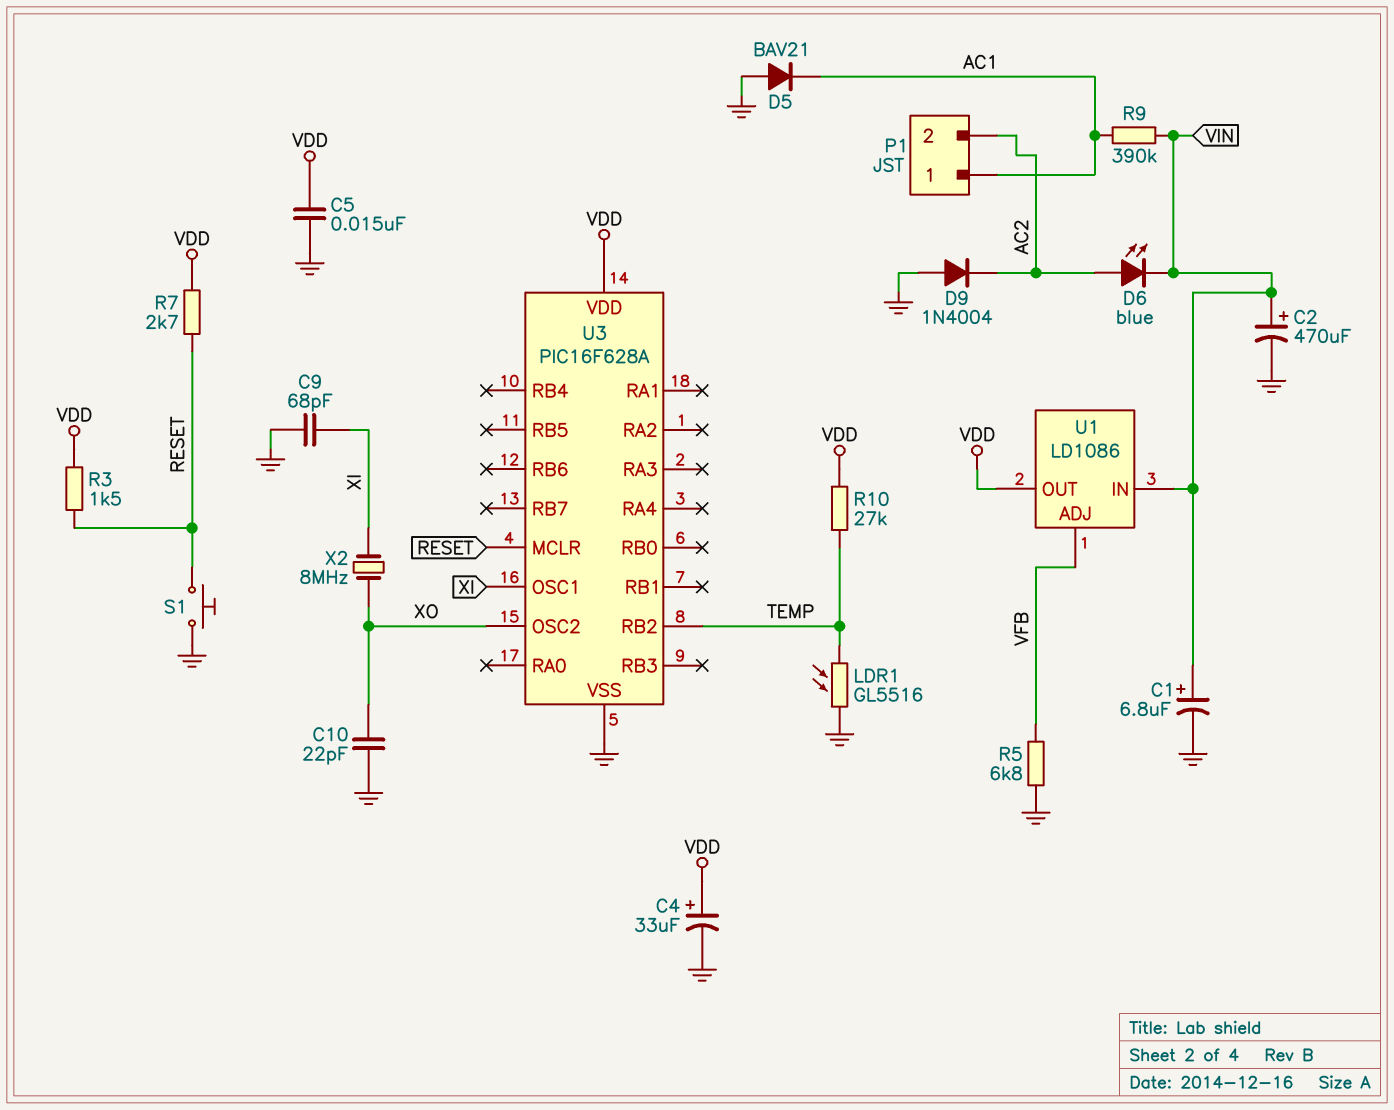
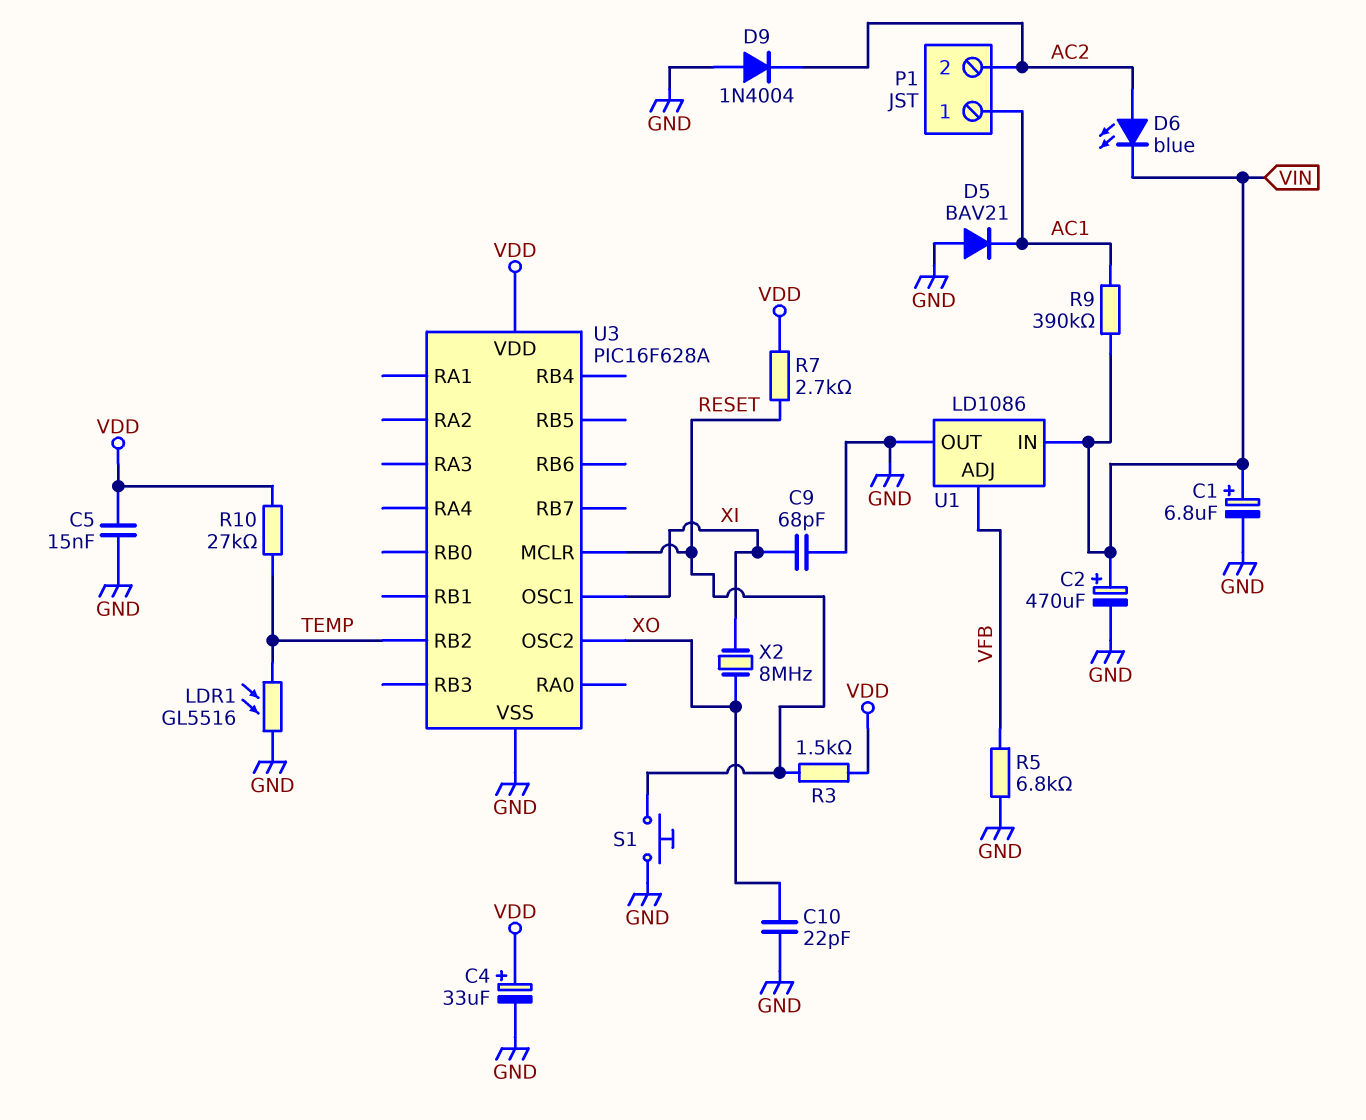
U1 pin OUT: VDD -> GND

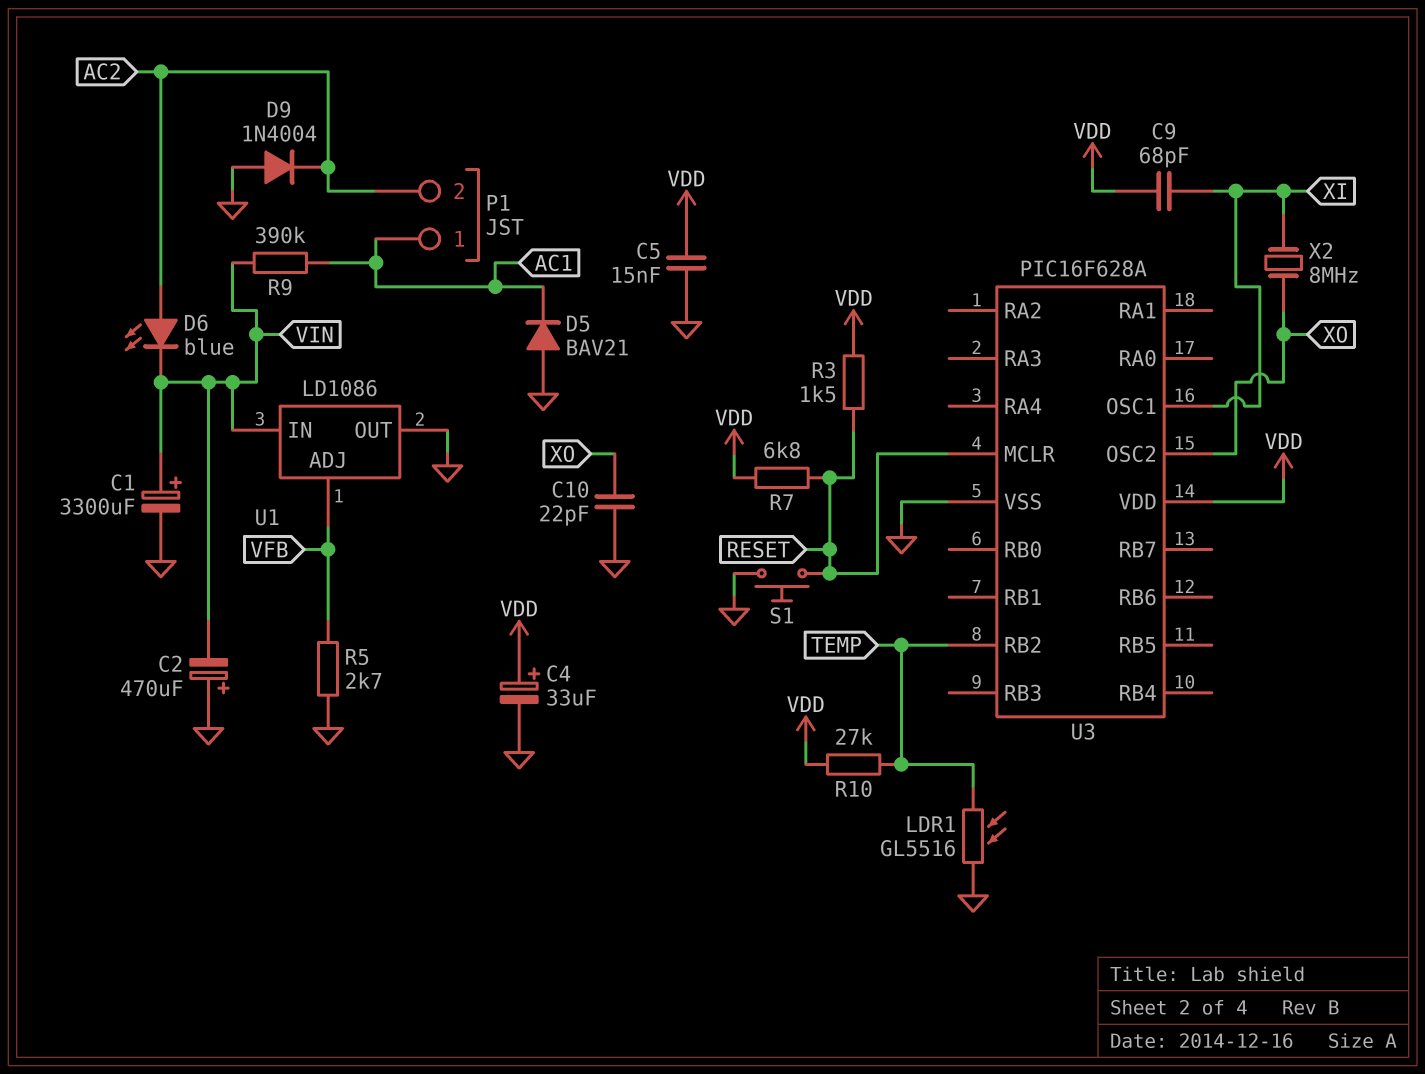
C1: 6.8uF (plus VIN, minus GND) -> 3300uF (plus VIN, minus GND)
C2: 470uF (plus VIN, minus GND) -> 470uF (plus GND, minus VIN)
C9: 68pF (GND, XI) -> 68pF (VDD, XI)
R5: 6.8k (GND, VFB) -> 2.7k (GND, VFB)
R7: 2.7k (RESET, VDD) -> 6.8k (RESET, VDD)

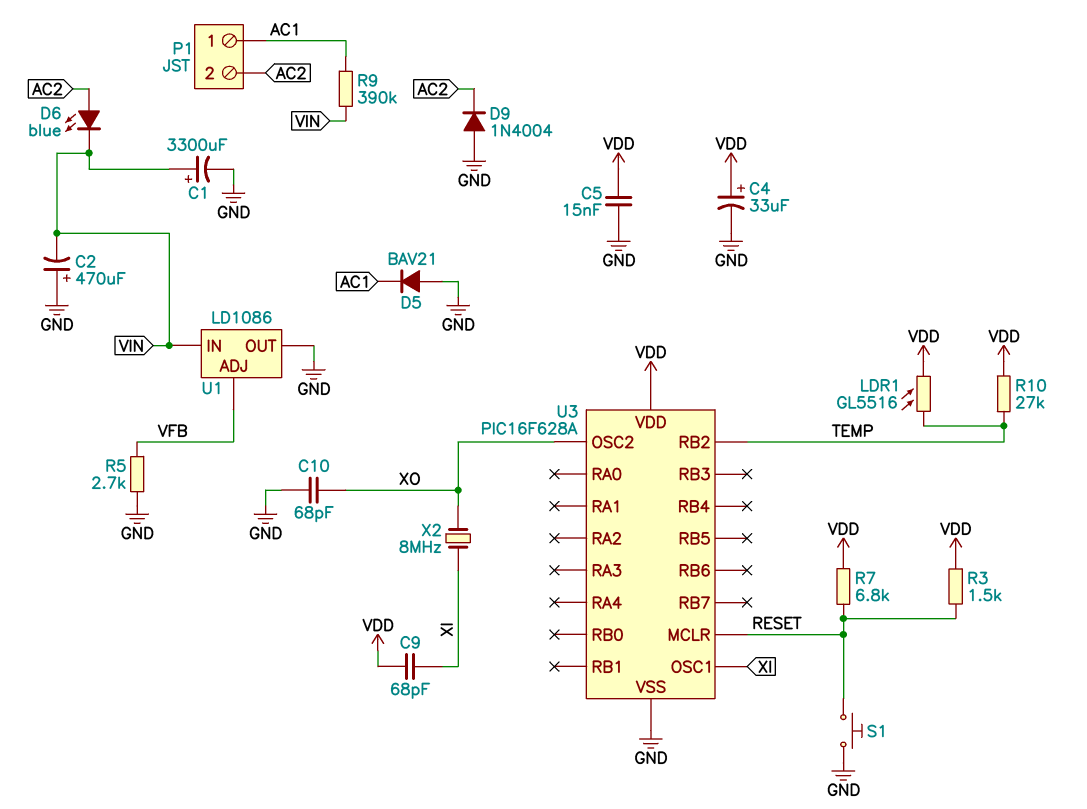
C10: 22pF (GND, XO) -> 68pF (GND, XO)
LDR1: GL5516 (GND, TEMP) -> GL5516 (TEMP, VDD)

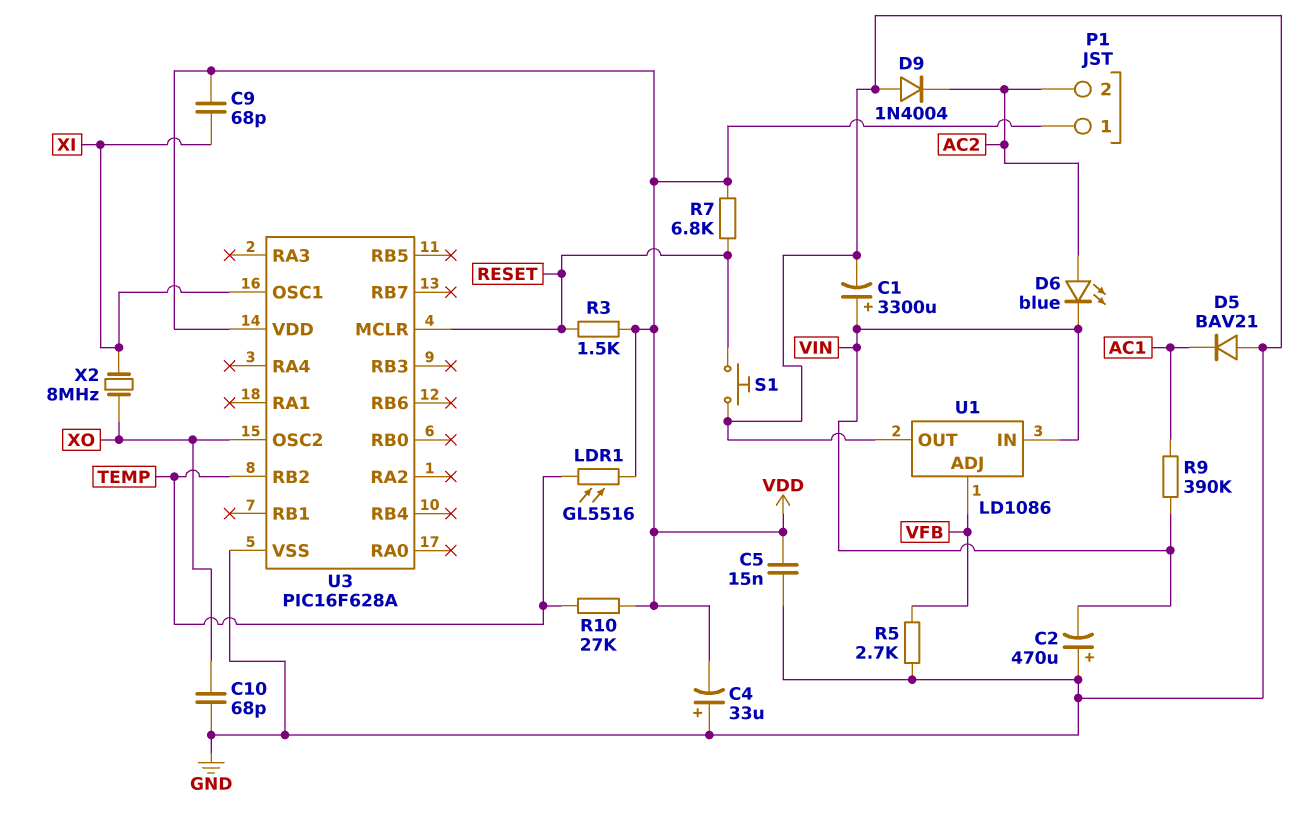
C4: 33uF (plus VDD, minus GND) -> 33uF (plus GND, minus VDD)
P1 pin 1: AC1 -> VDD

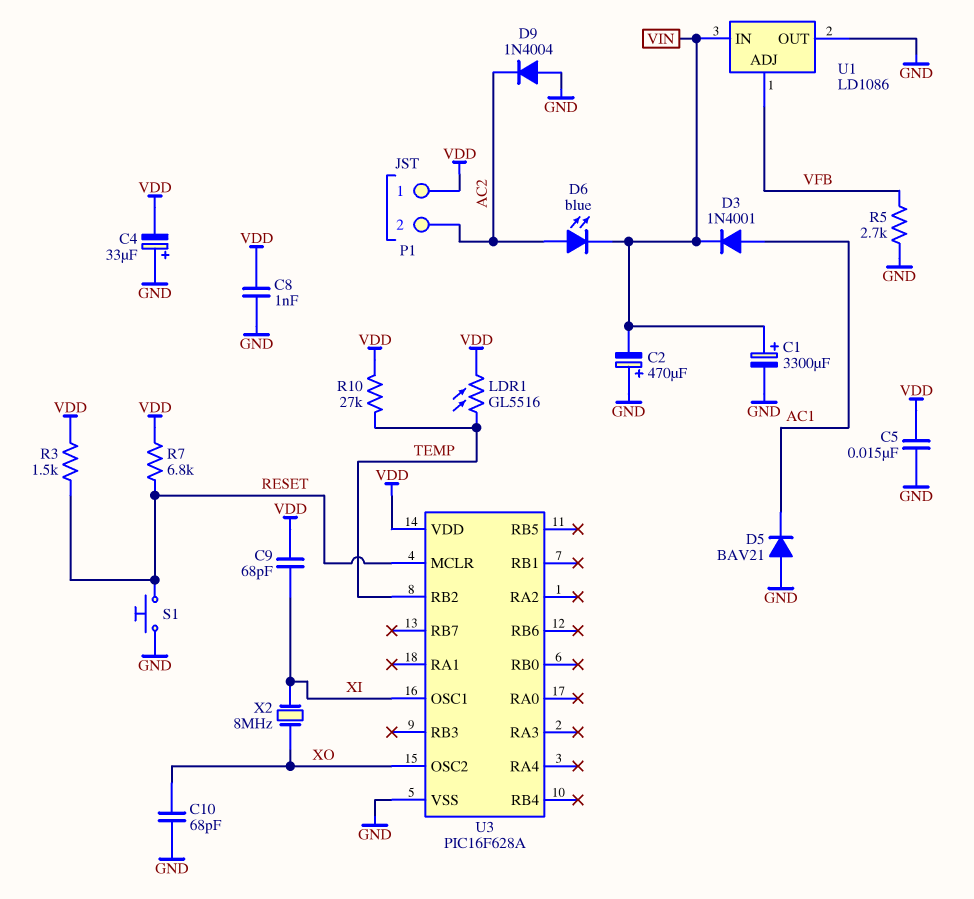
C8: none -> 1nF (GND, VDD)
D3: none -> diode 1N4001 (A AC1, K VIN)
R9: 390k (AC1, VIN) -> none

